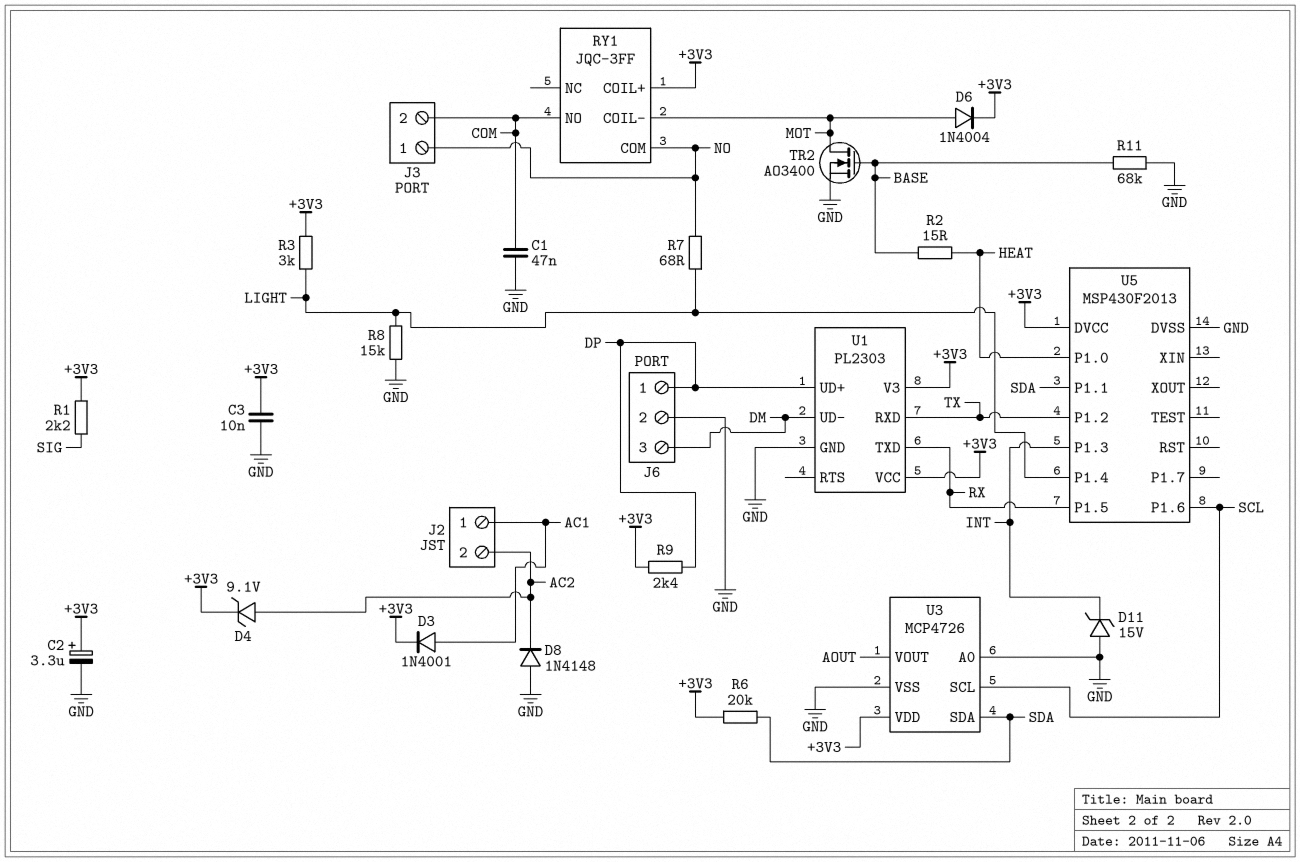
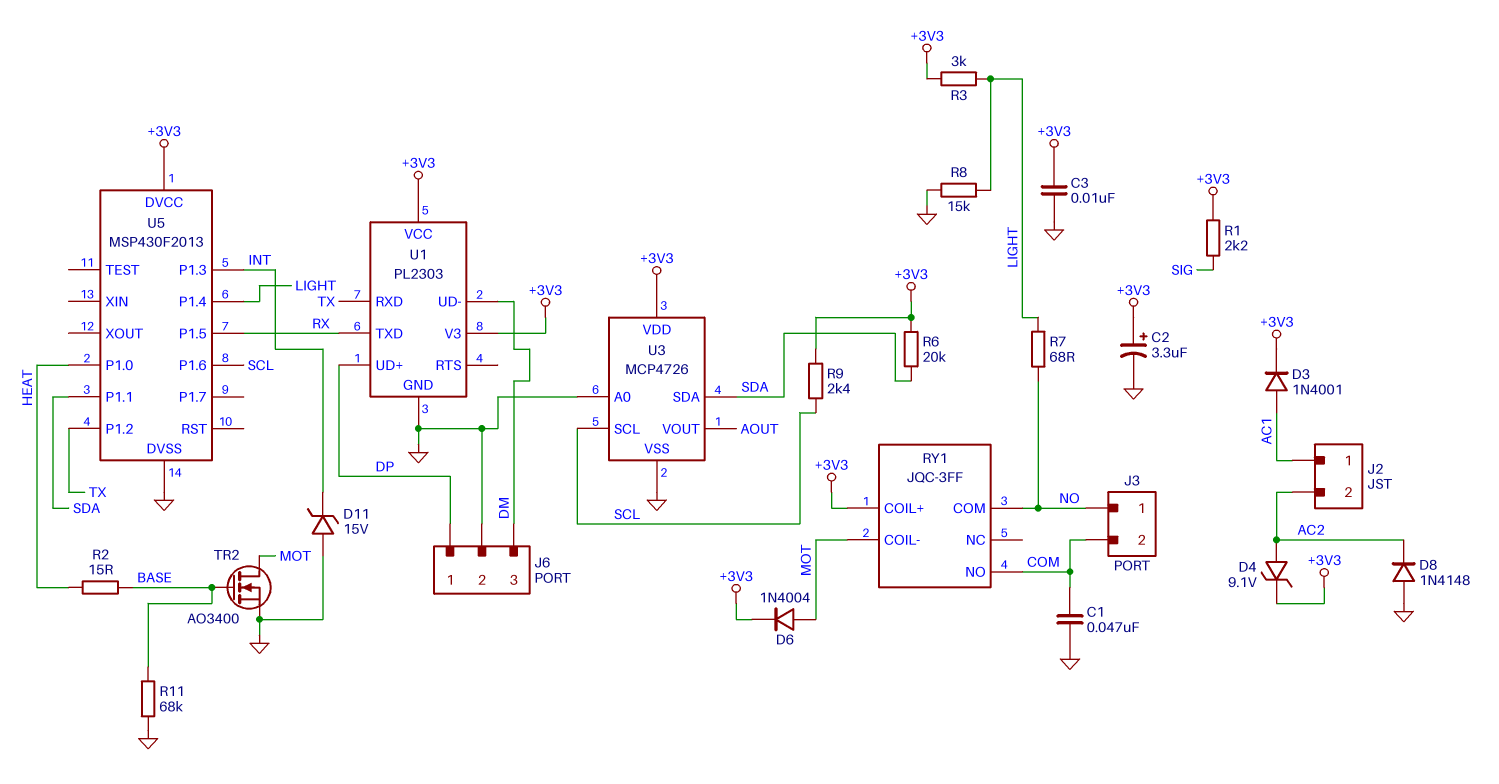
R9: 2.4k (+3V3, DP) -> 2.4k (+3V3, SCL)

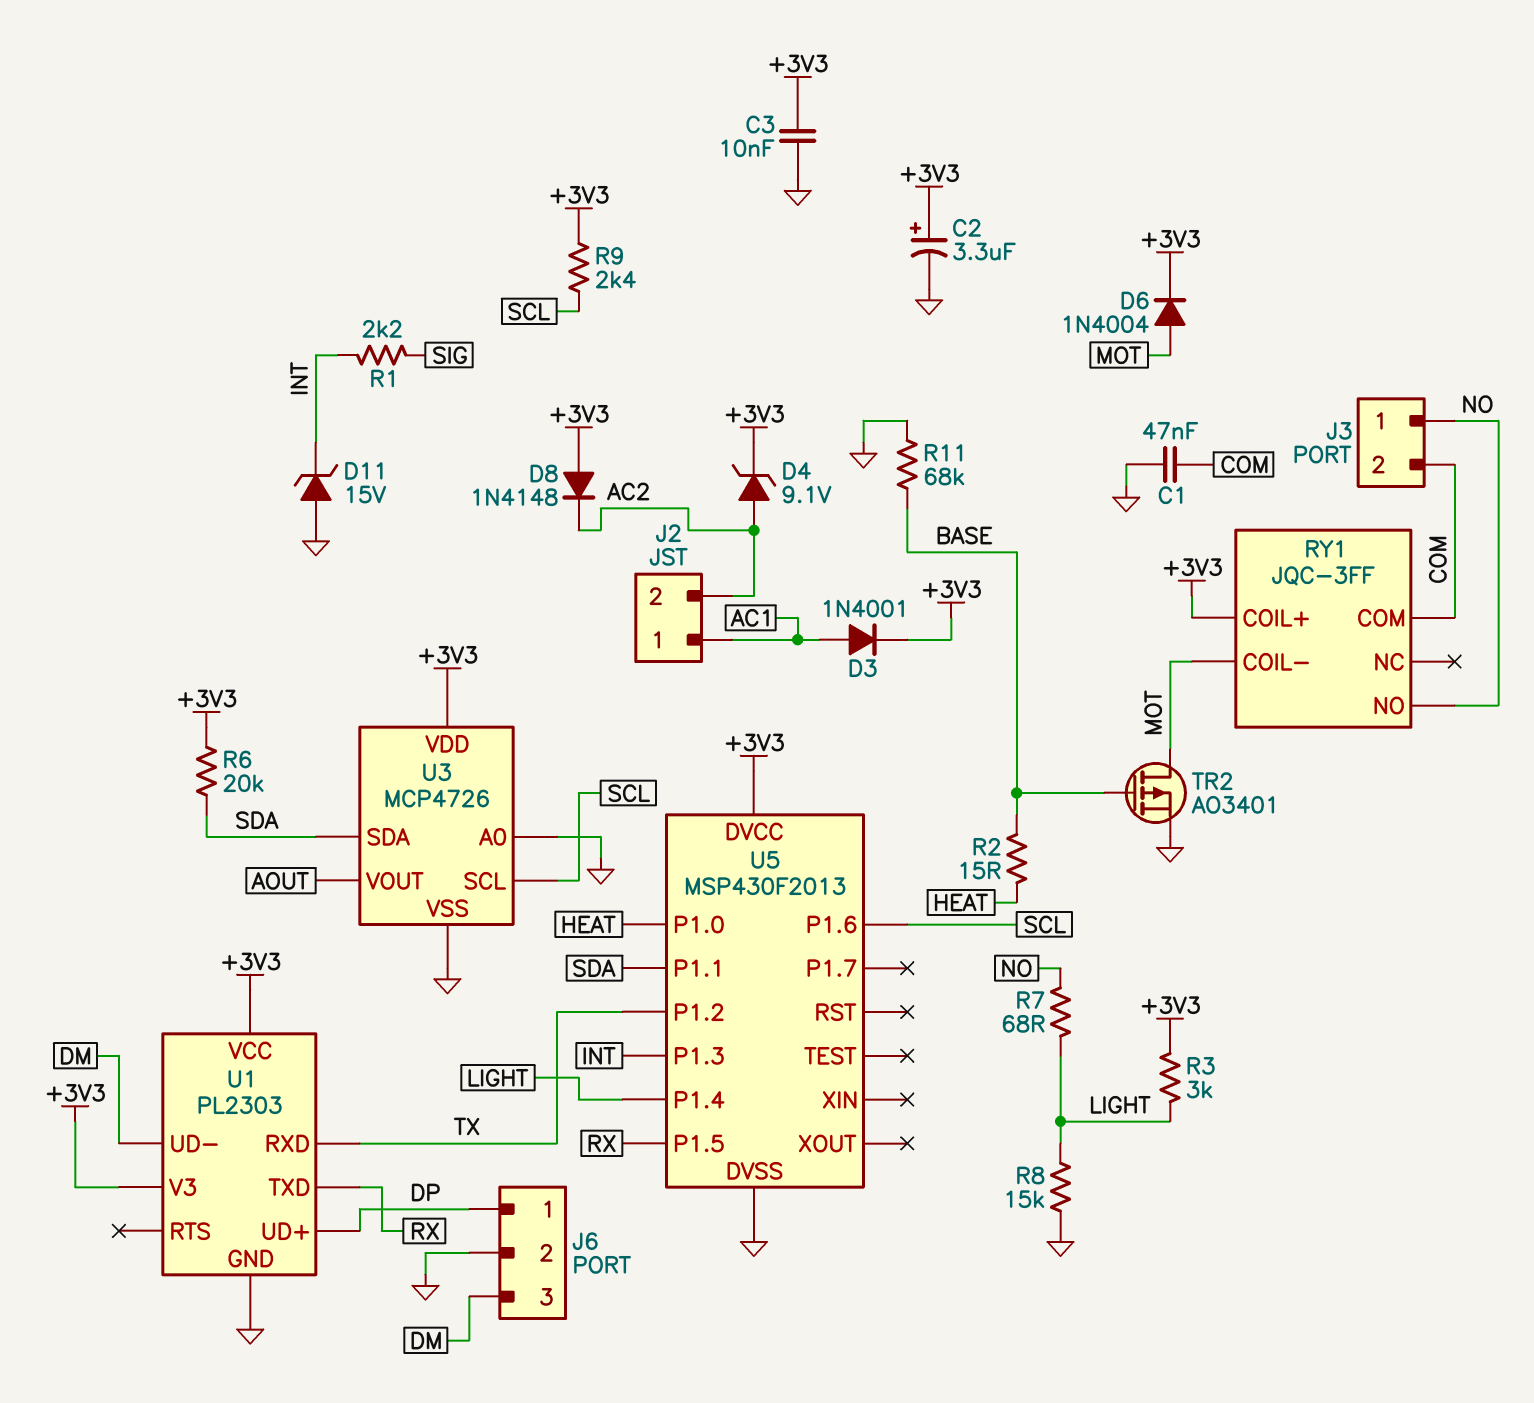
D8: diode 1N4148 (A GND, K AC2) -> diode 1N4148 (A +3V3, K AC2)
R1: 2.2k (+3V3, SIG) -> 2.2k (INT, SIG)
RY1 pin COM: NO -> COM
RY1 pin NO: COM -> NO
TR2: NMOS AO3400 (G BASE, D MOT, S GND) -> PMOS AO3401 (G BASE, D MOT, S GND)

